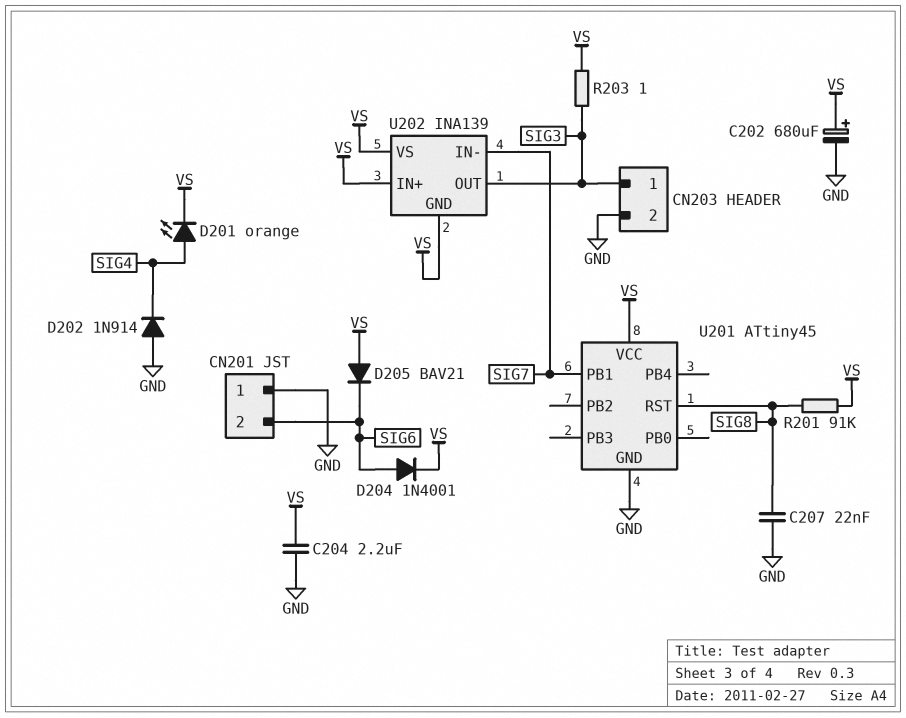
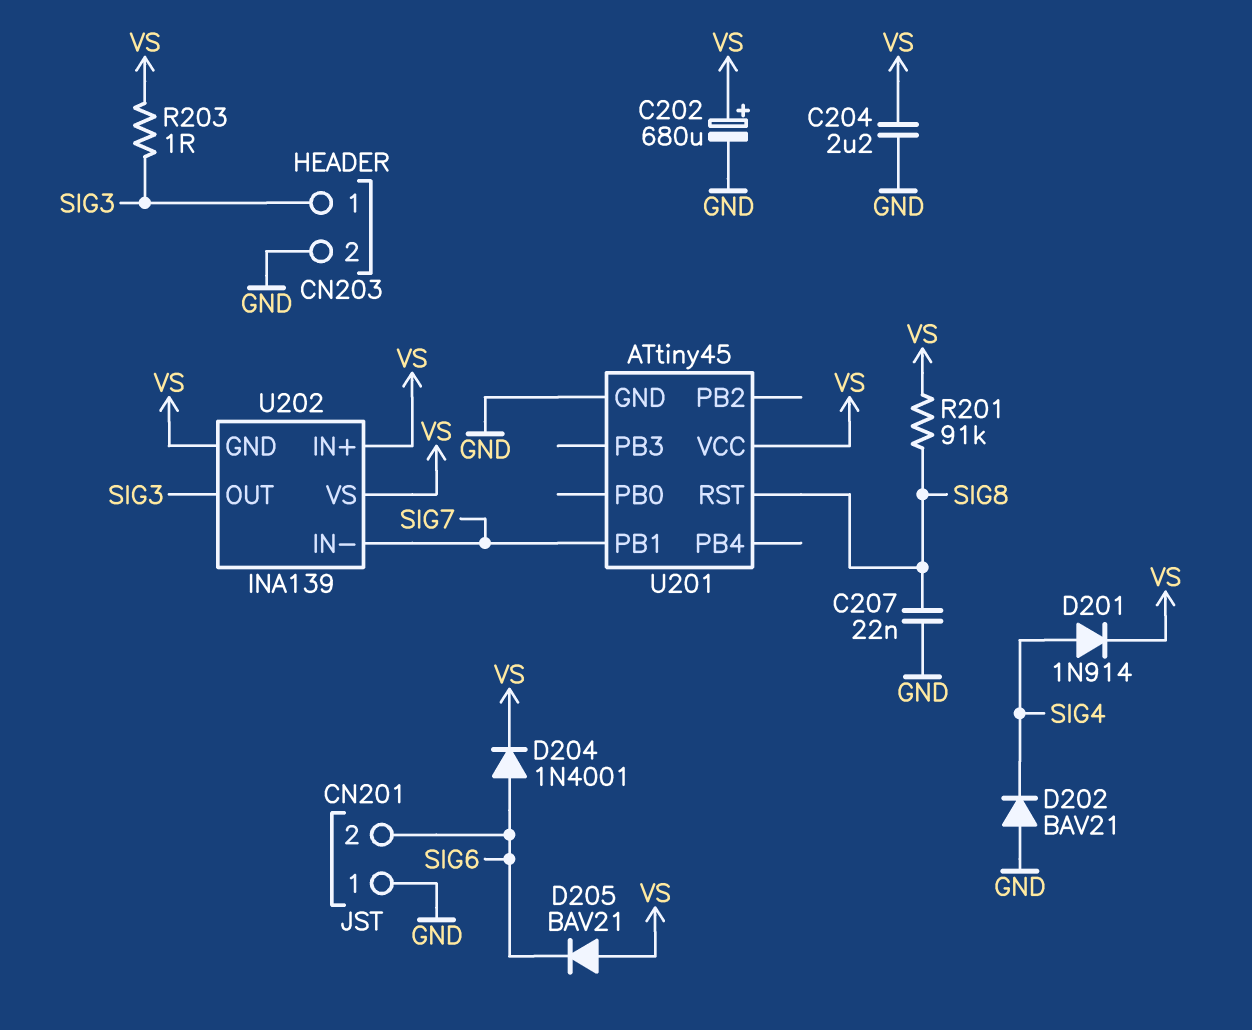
D201: LED orange (A SIG4, K VS) -> diode 1N914 (A SIG4, K VS)
D202: diode 1N914 (A GND, K SIG4) -> diode BAV21 (A GND, K SIG4)

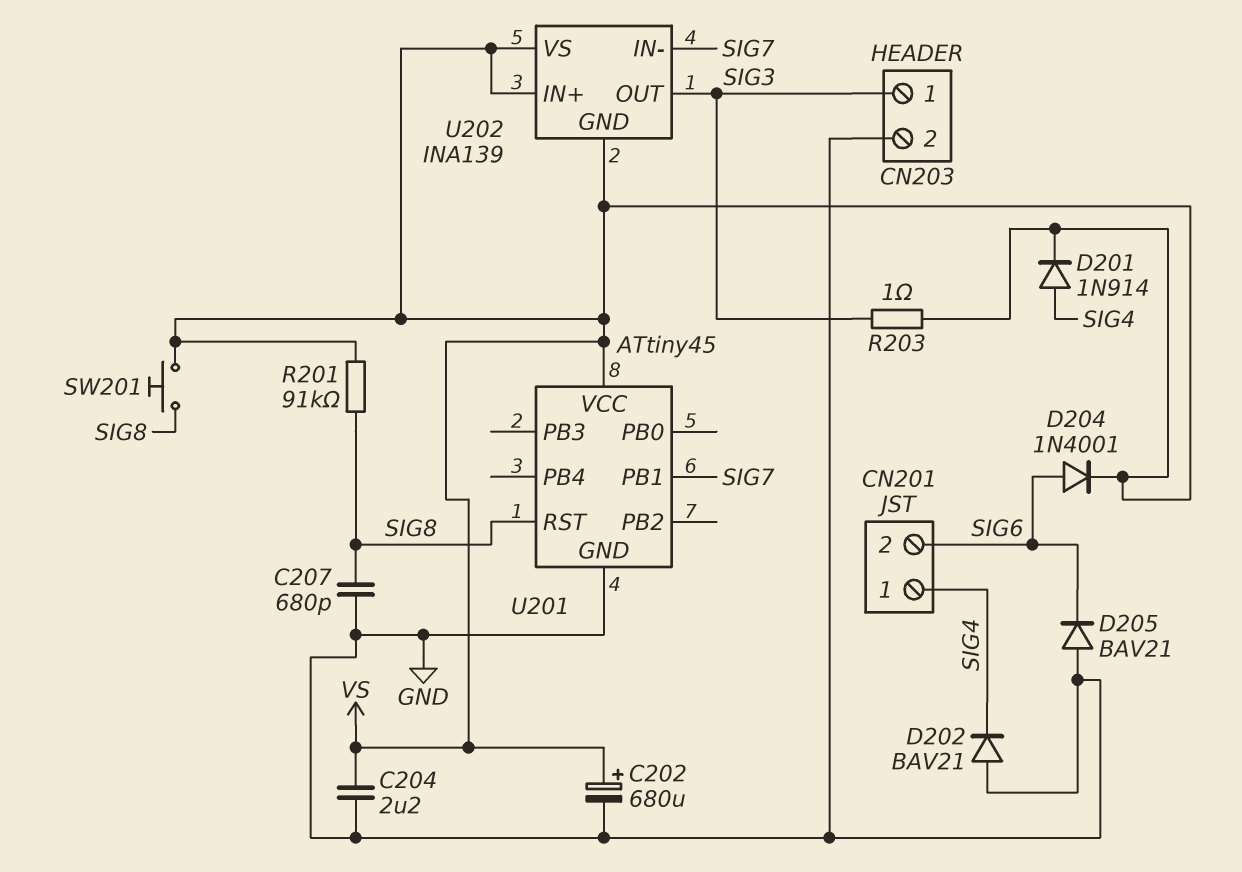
C207: 22nF (GND, SIG8) -> 680pF (GND, SIG8)
CN201 pin 1: GND -> SIG4
D205: diode BAV21 (A VS, K SIG6) -> diode BAV21 (A GND, K SIG6)
SW201: none -> button (SIG8, VS)

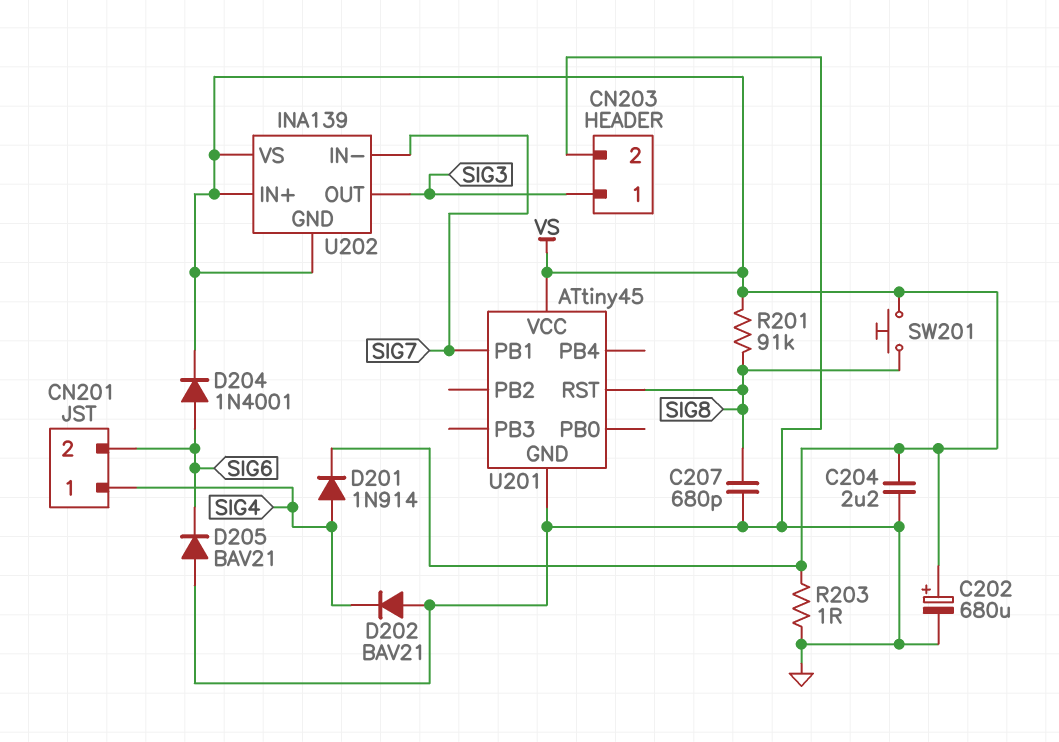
R203: 1 (SIG3, VS) -> 1 (GND, VS)

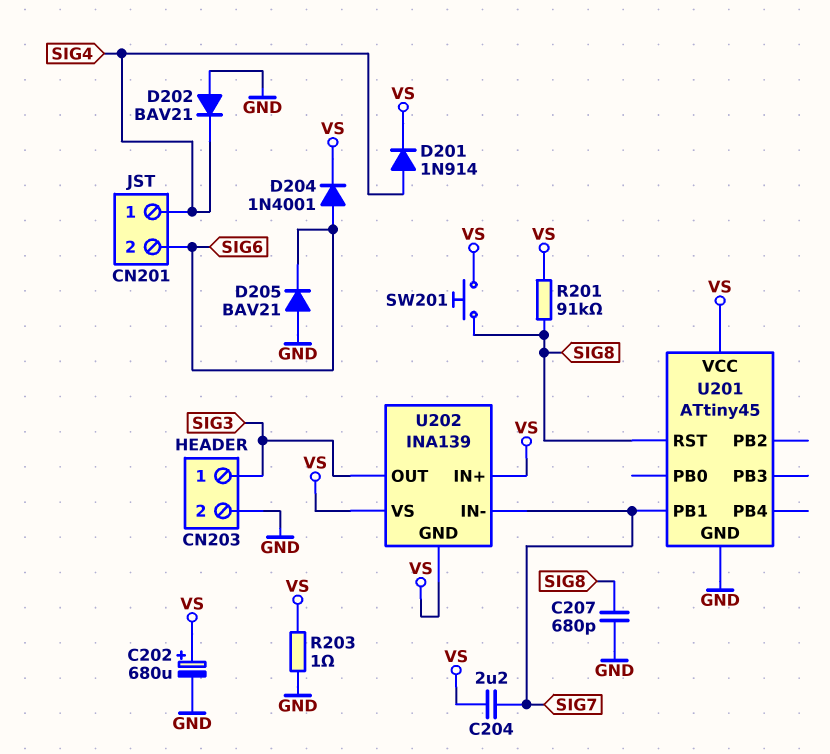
C204: 2.2uF (GND, VS) -> 2.2uF (SIG7, VS)

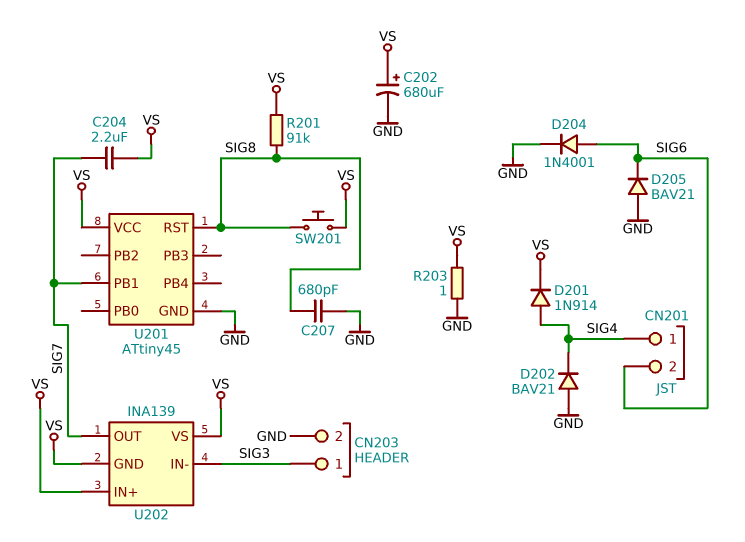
D204: diode 1N4001 (A SIG6, K VS) -> diode 1N4001 (A SIG6, K GND)
U202 pin IN-: SIG7 -> SIG3
U202 pin OUT: SIG3 -> SIG7

